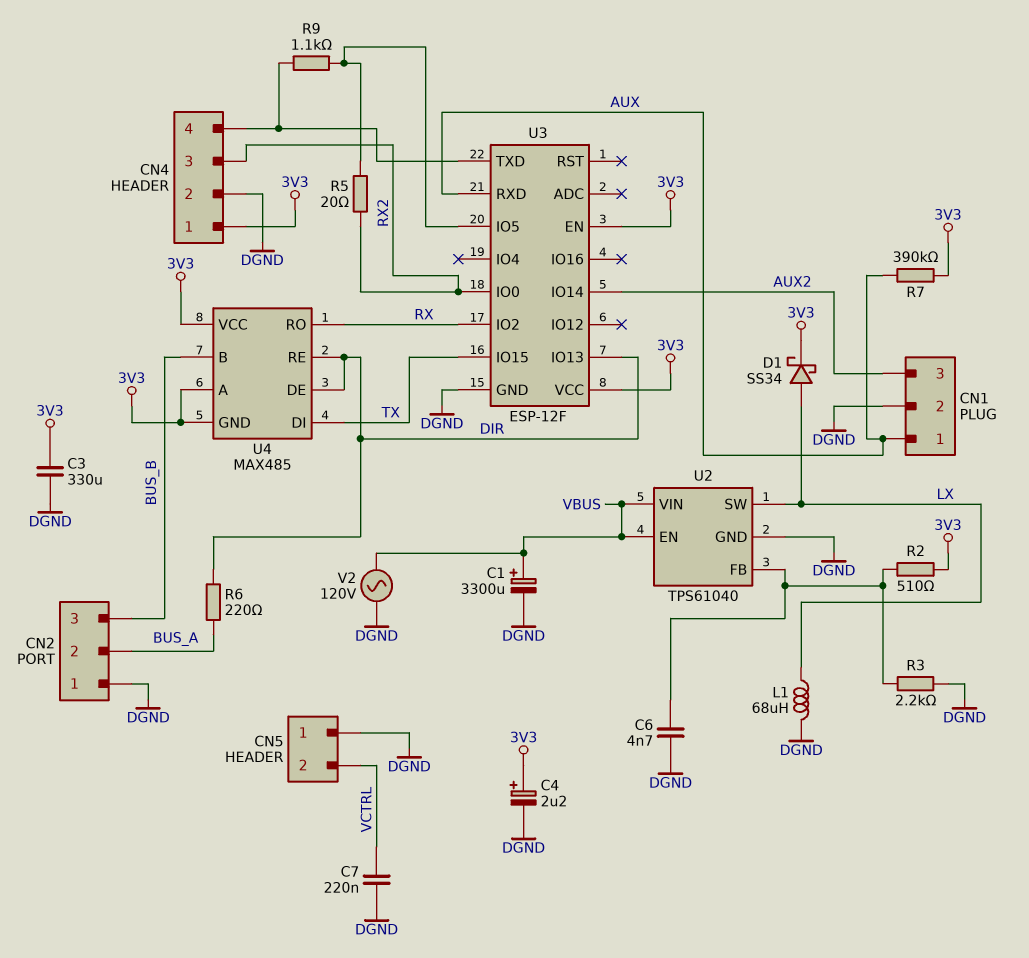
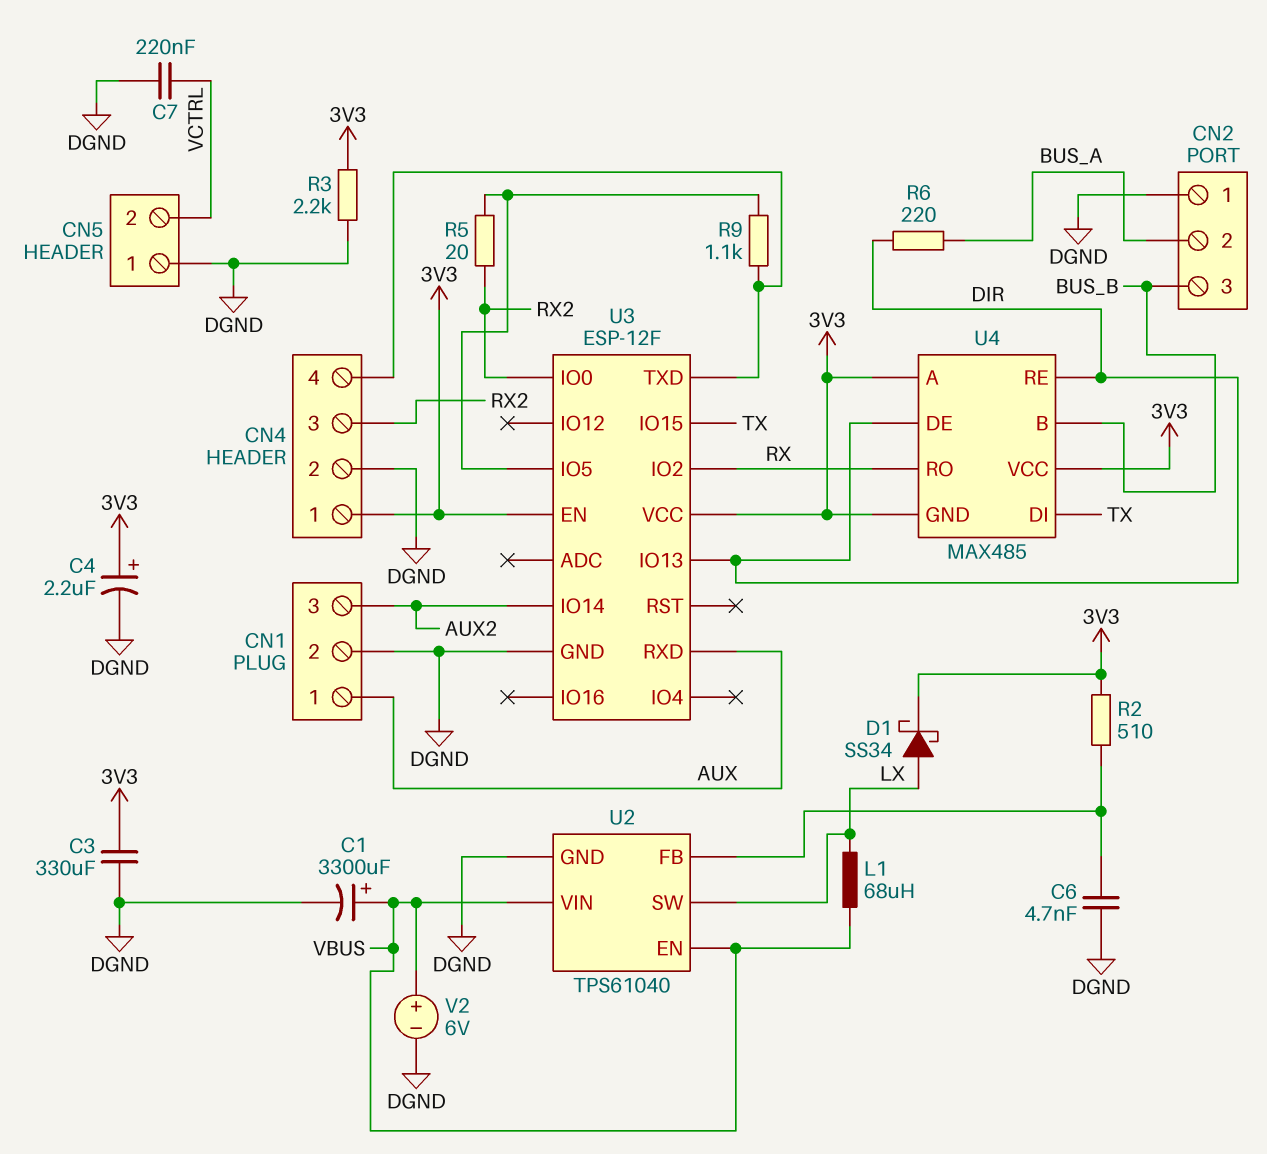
L1: 68uH (DGND, LX) -> 68uH (LX, VBUS)
R3: 2.2k (DGND, U2/FB) -> 2.2k (3V3, DGND)
R7: 390k (3V3, AUX) -> none
V2: AC 120V (DGND, VBUS) -> 6V (plus VBUS, minus DGND)

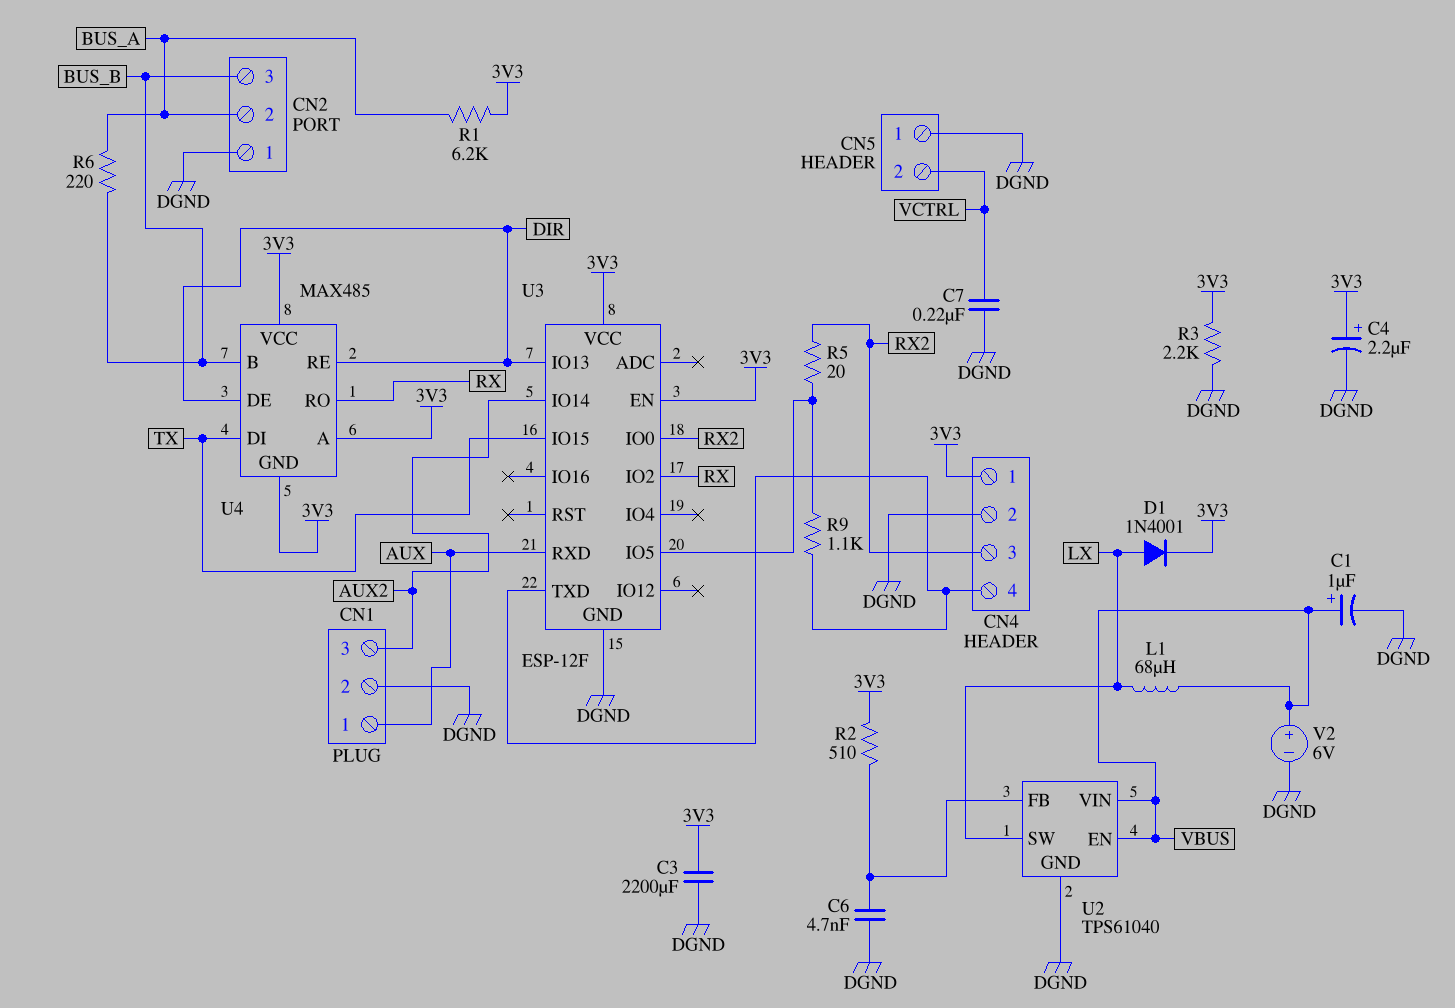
C1: 3300uF (plus VBUS, minus DGND) -> 1uF (plus VBUS, minus DGND)
C3: 330uF (3V3, DGND) -> 2200uF (3V3, DGND)
D1: schottky SS34 (A LX, K 3V3) -> diode 1N4001 (A LX, K 3V3)
R1: none -> 6.2k (3V3, BUS_A)
R6: 220 (BUS_A, DIR) -> 220 (BUS_A, BUS_B)

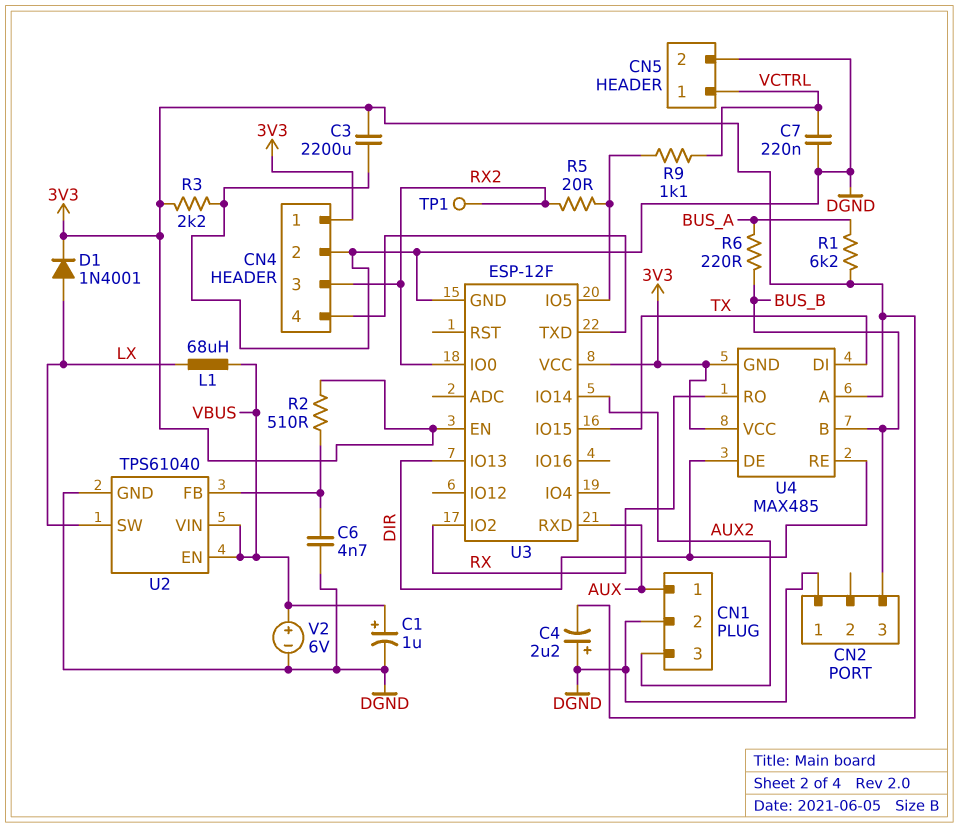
C4: 2.2uF (plus 3V3, minus DGND) -> 2.2uF (plus DGND, minus 3V3)
CN2 pin 2: BUS_A -> none
CN5 pin 1: DGND -> VCTRL
CN5 pin 2: VCTRL -> DGND
R9: 1.1k (CN4/4, U3/IO5) -> 1.1k (U3/IO5, VCTRL)
TP1: none -> test point (RX2)

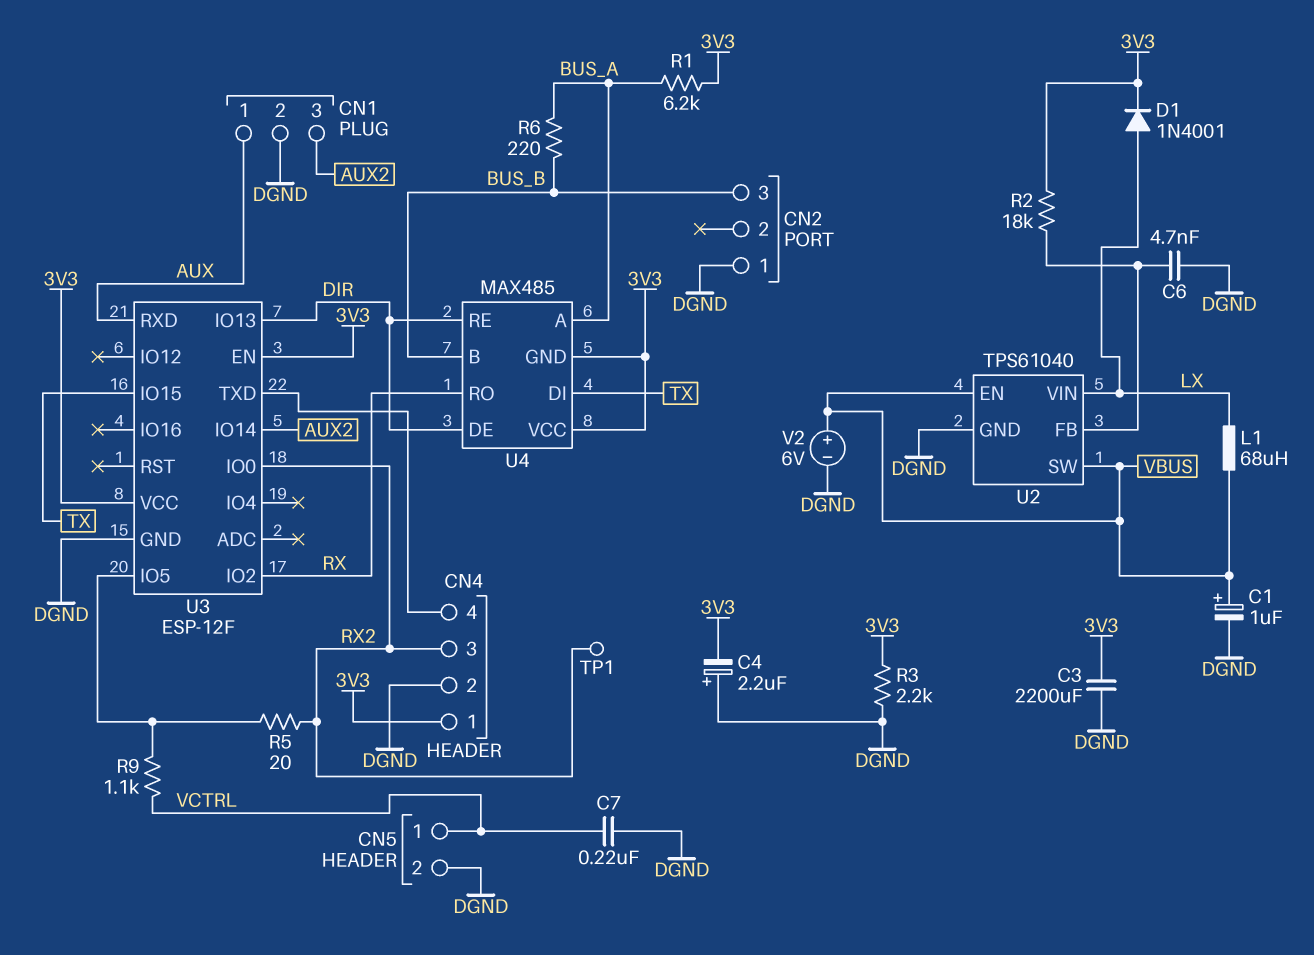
R2: 510 (3V3, U2/FB) -> 18k (3V3, U2/FB)
U2 pin SW: LX -> VBUS
U2 pin VIN: VBUS -> LX
U4 pin A: 3V3 -> BUS_A

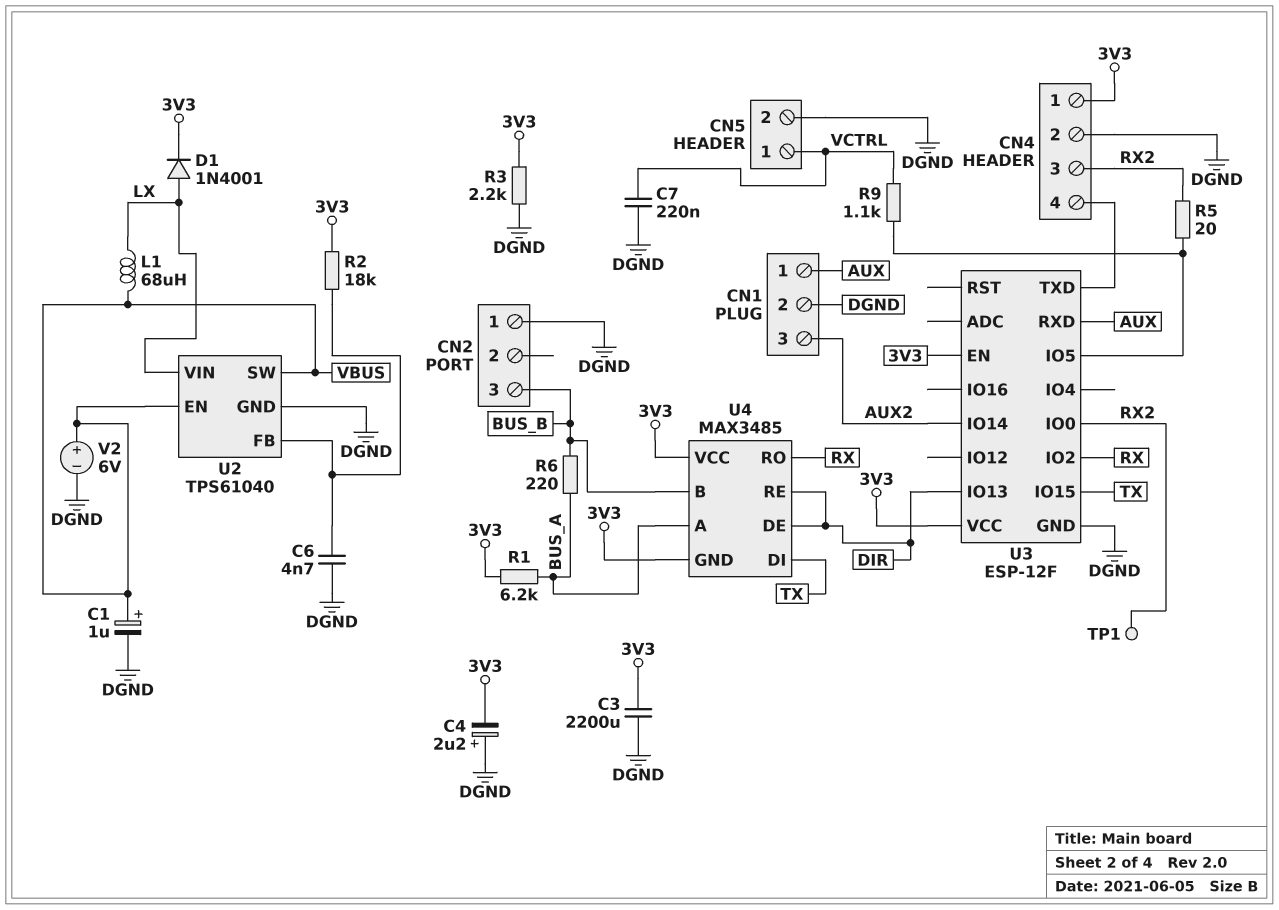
U4: MAX485 -> MAX3485

